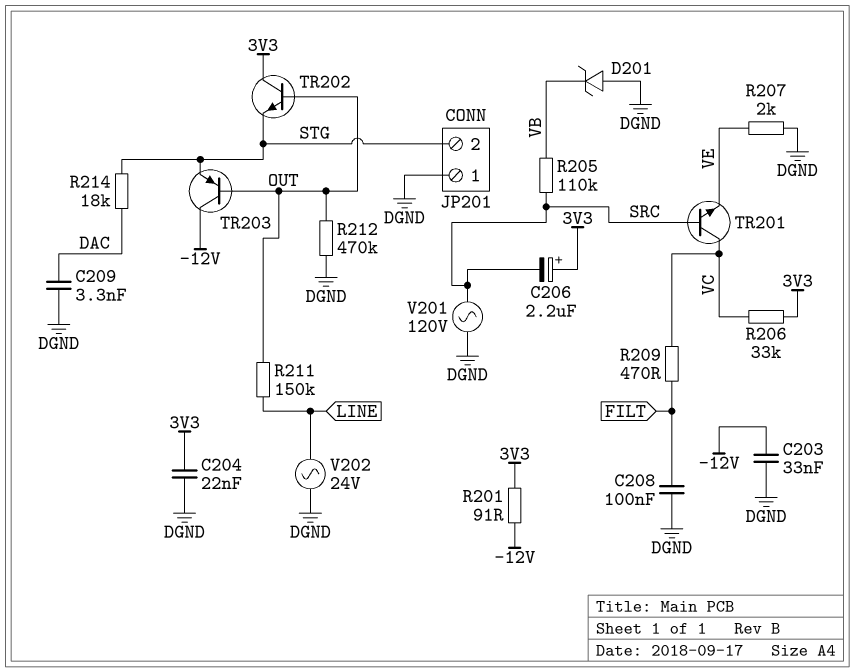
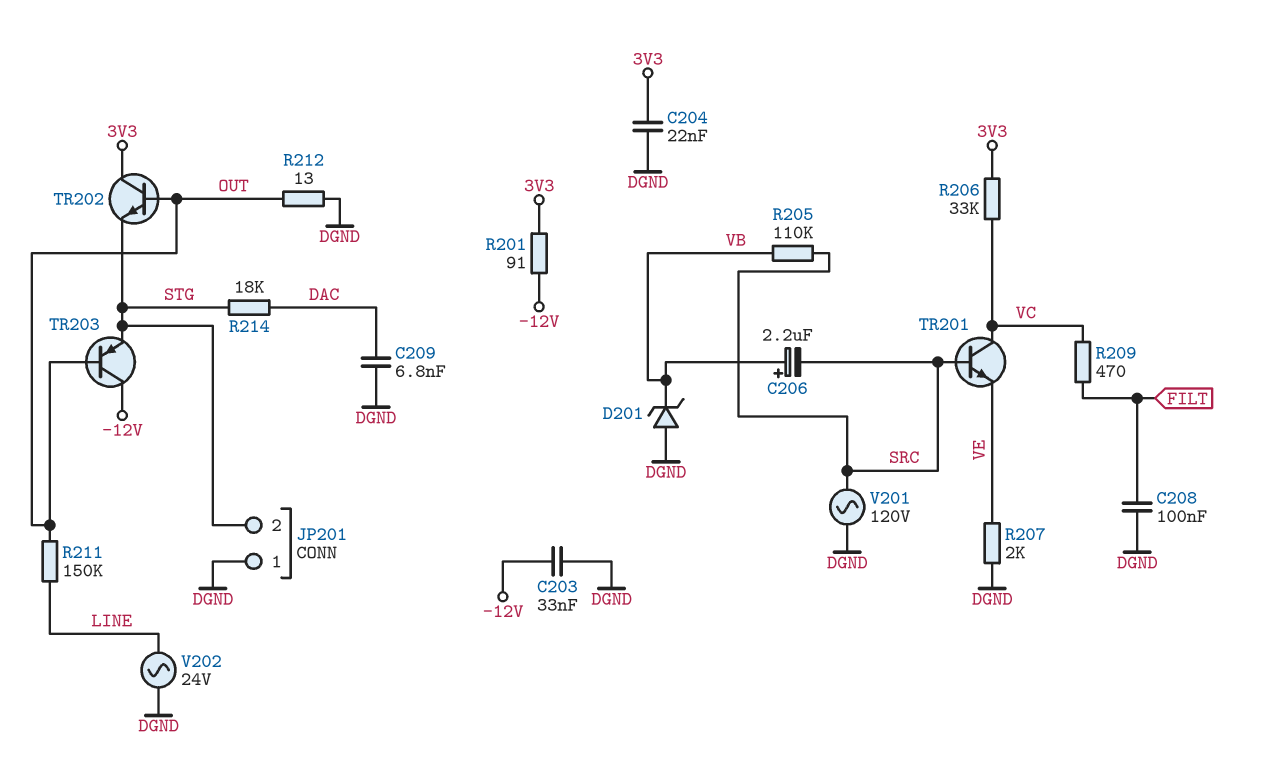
C206: 2.2uF (plus 3V3, minus SRC) -> 2.2uF (plus VB, minus SRC)
C209: 3.3nF (DAC, DGND) -> 6.8nF (DAC, DGND)
R212: 470k (DGND, OUT) -> 13 (DGND, OUT)

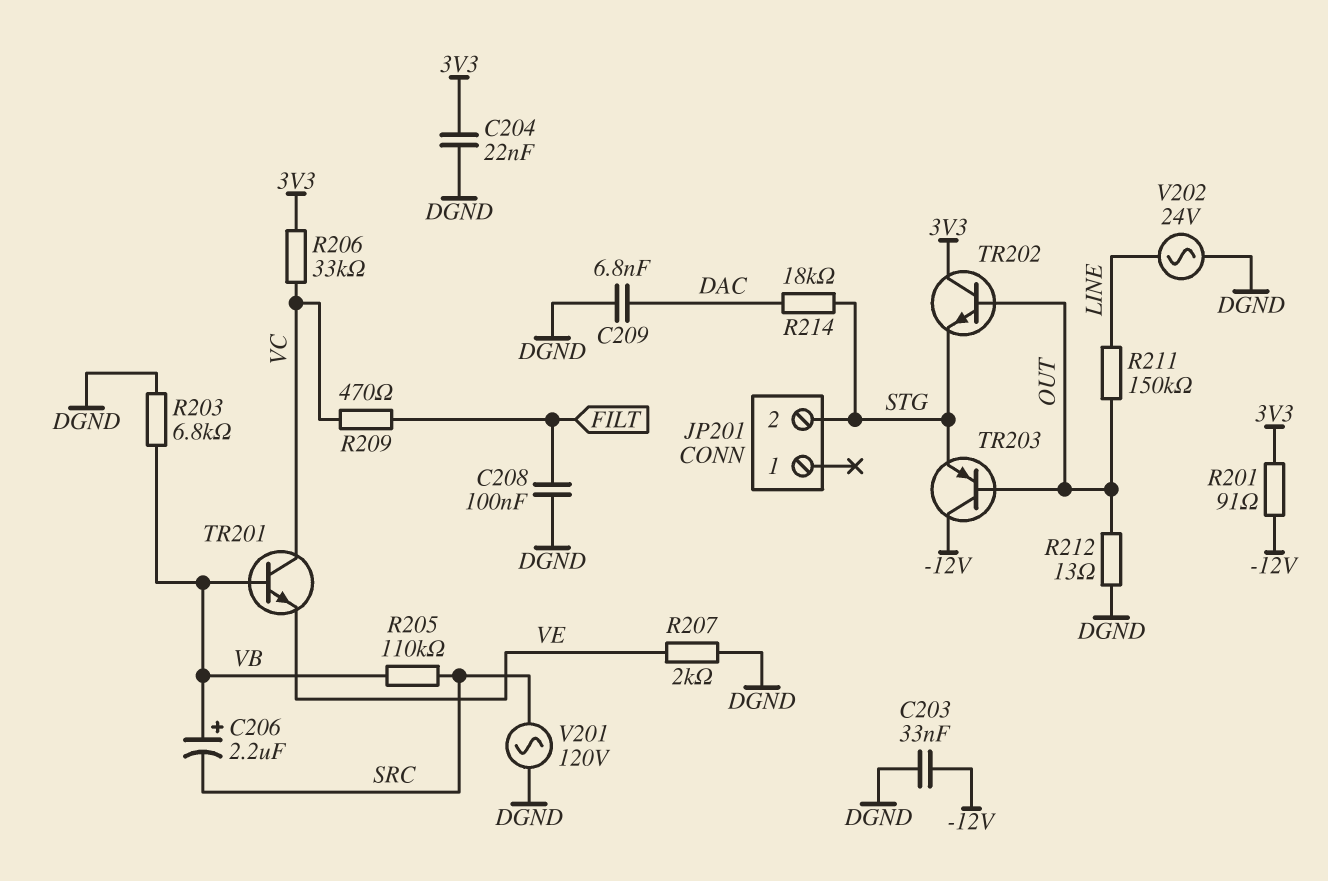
D201: zener (A DGND, K VB) -> none
JP201 pin 1: DGND -> none
R203: none -> 6.8k (DGND, VB)
TR201: NPN (B SRC, C VC, E VE) -> NPN (B VB, C VC, E VE)

